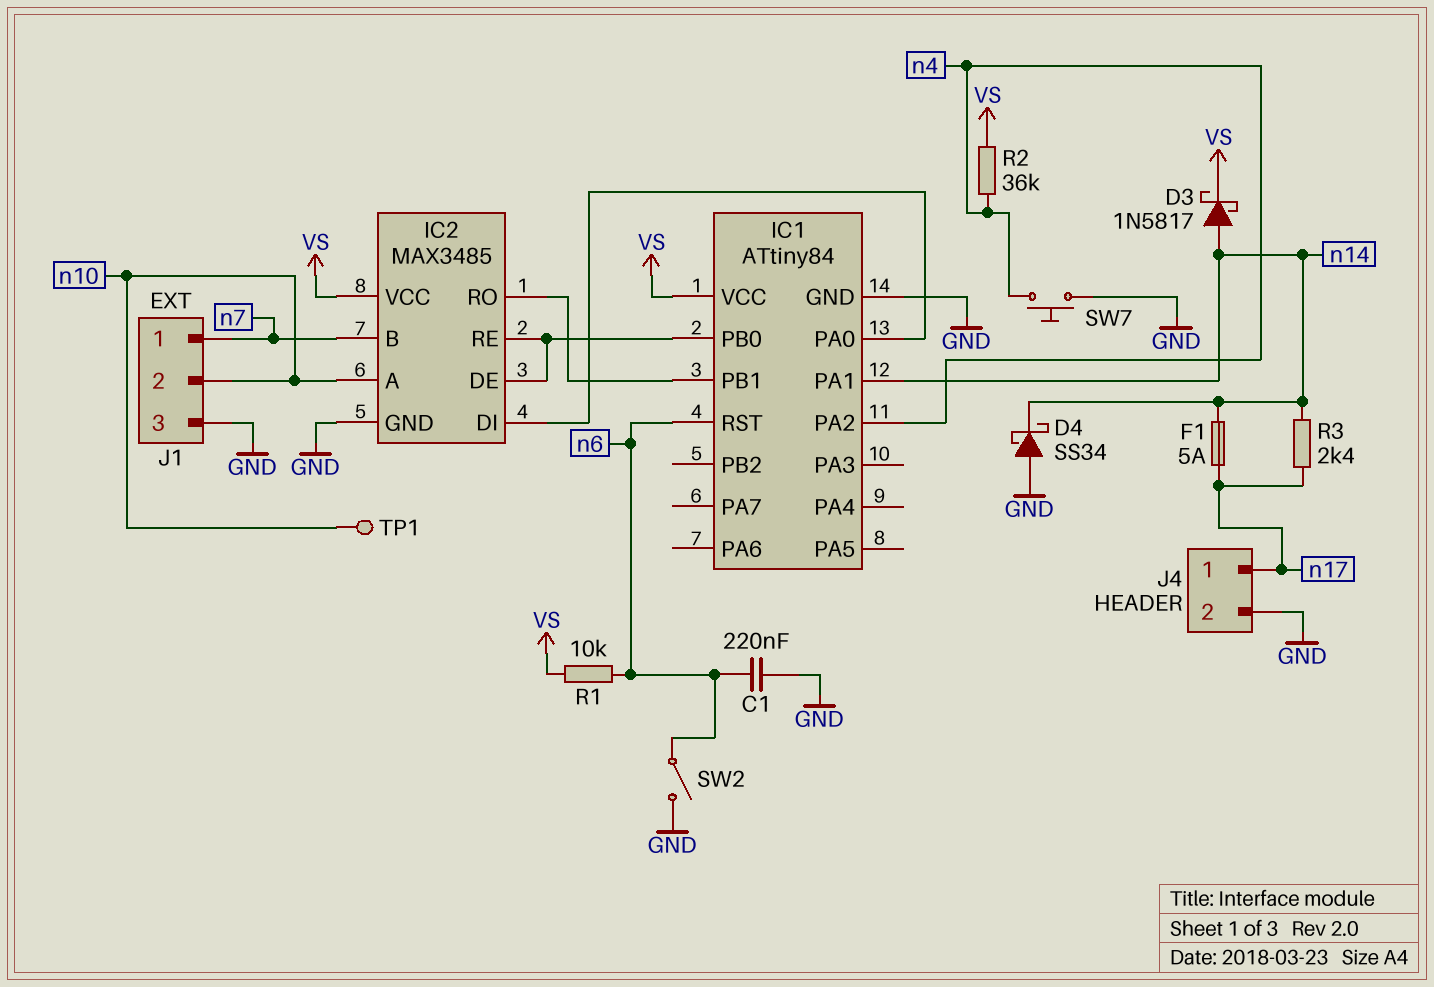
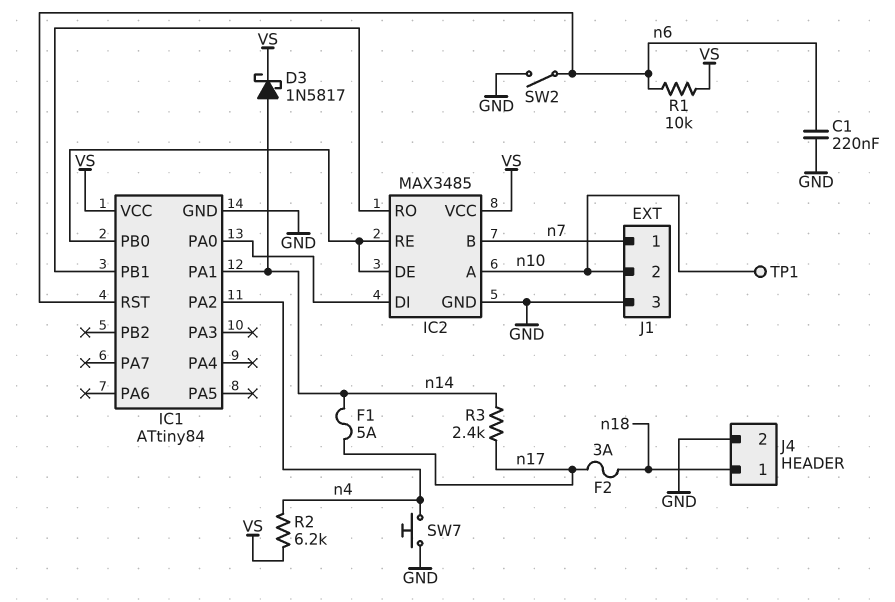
D4: schottky SS34 (A GND, K n14) -> none
F2: none -> 3A (n17, n18)
J4 pin 1: n17 -> n18
R2: 36k (VS, n4) -> 6.2k (VS, n4)

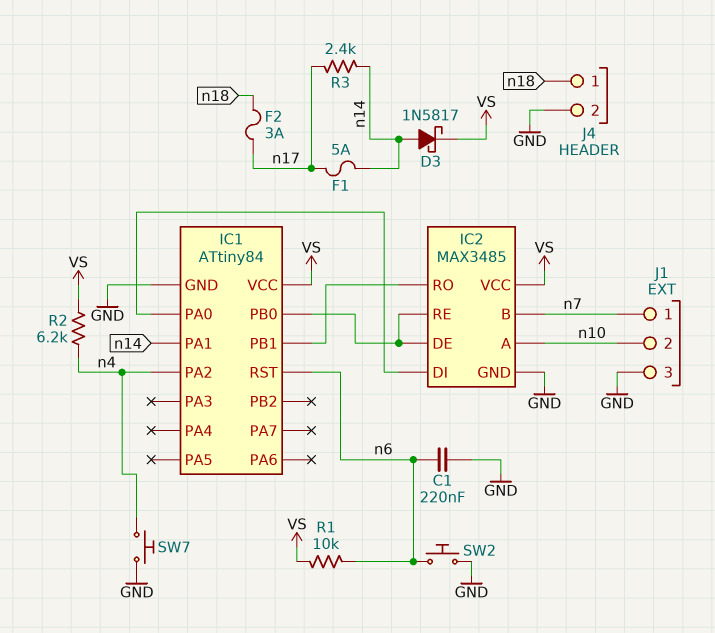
SW2: switch (GND, n6) -> button (GND, n6)
TP1: test point (n10) -> none

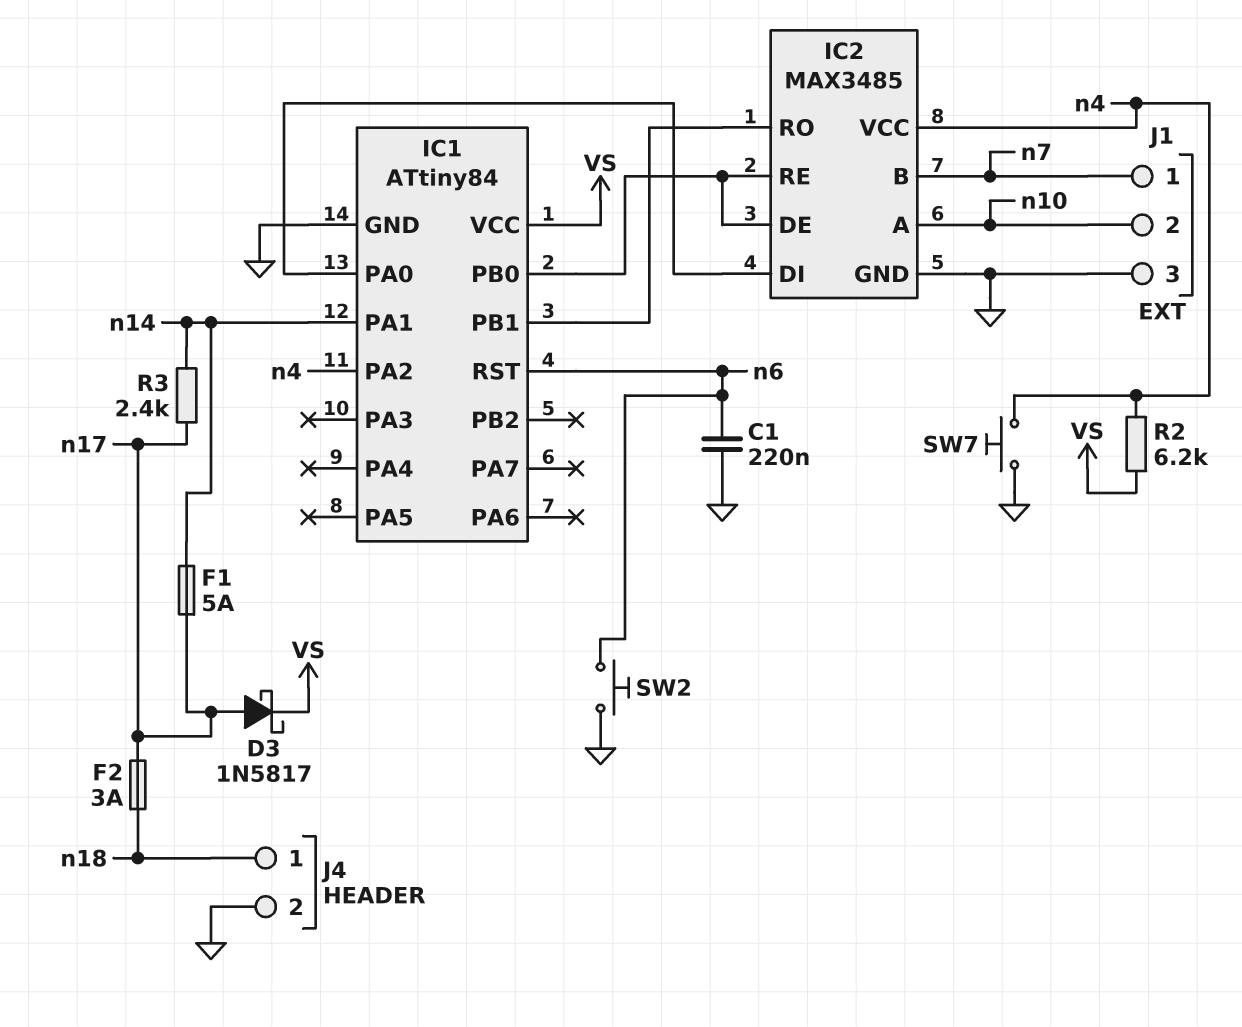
D3: schottky 1N5817 (A n14, K VS) -> schottky 1N5817 (A n17, K VS)
IC2 pin VCC: VS -> n4
R1: 10k (VS, n6) -> none

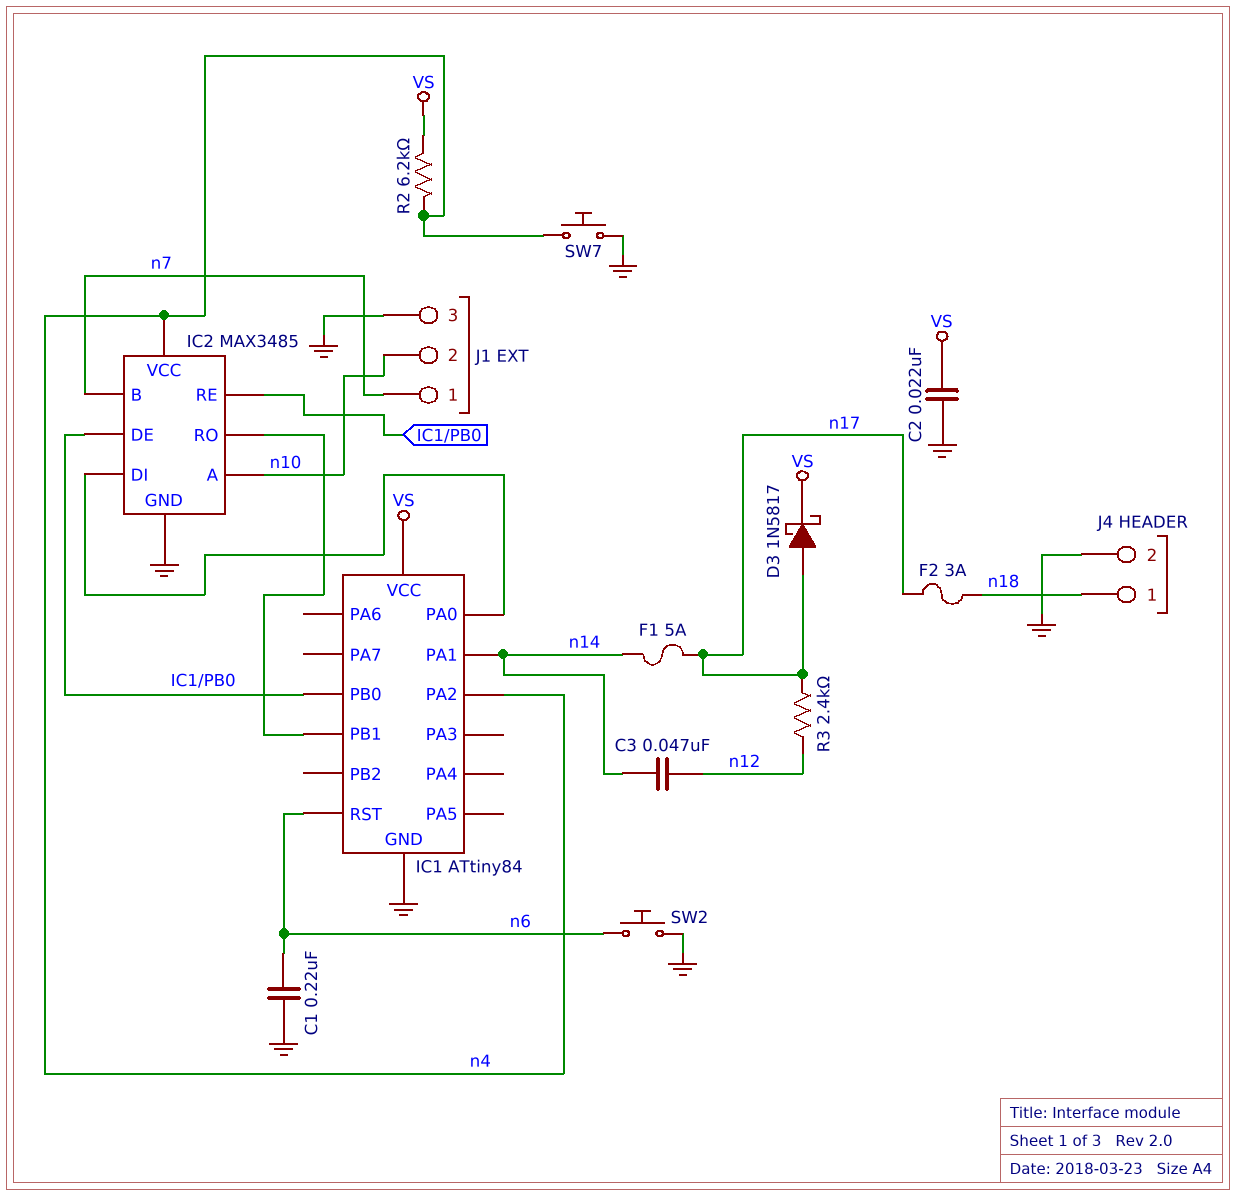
C2: none -> 22nF (GND, VS)
C3: none -> 47nF (n12, n14)
R3: 2.4k (n14, n17) -> 2.4k (n12, n17)

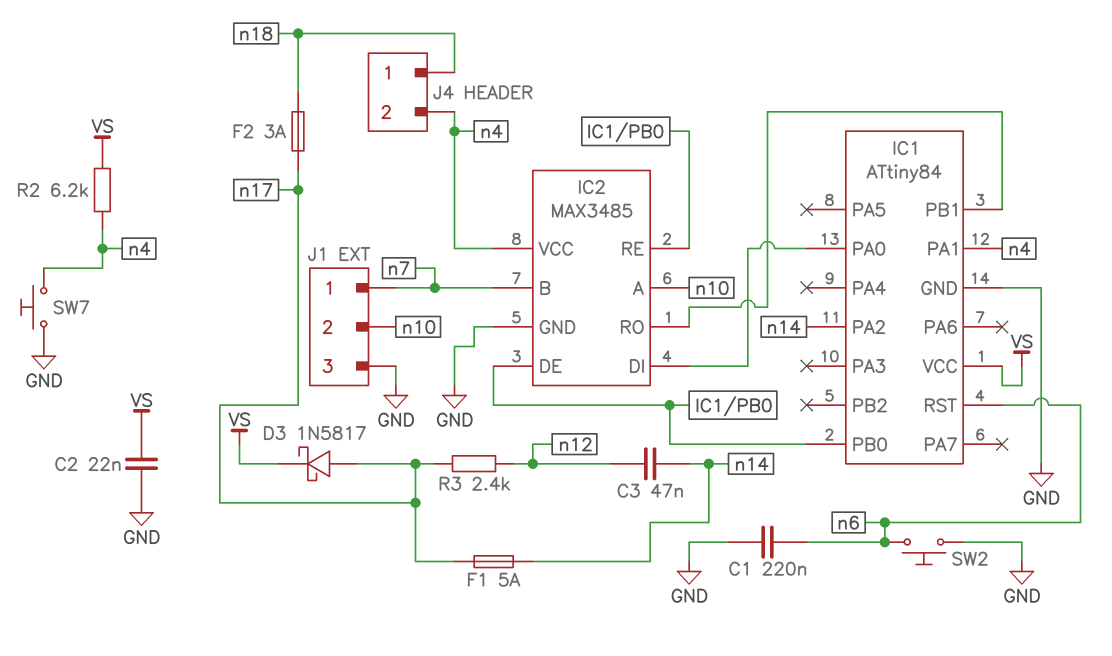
IC1 pin PA1: n14 -> n4
IC1 pin PA2: n4 -> n14
J4 pin 2: GND -> n4

